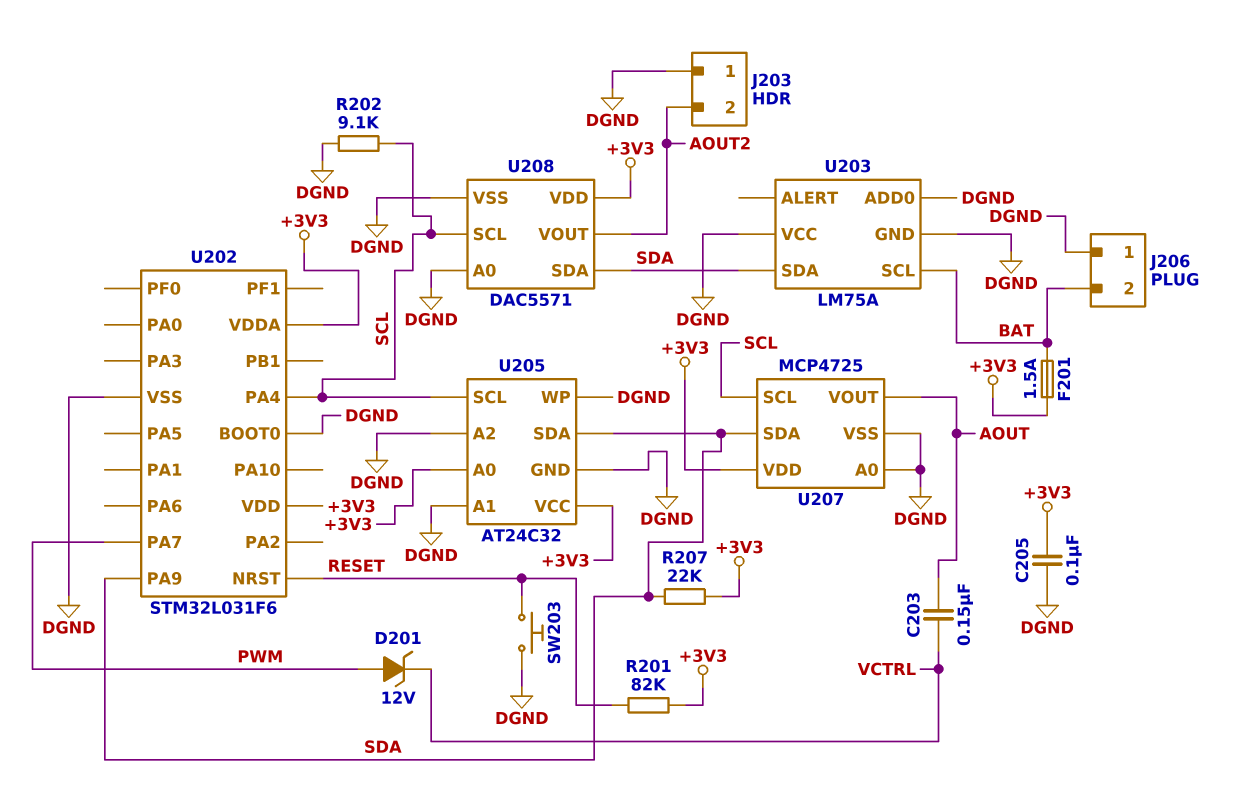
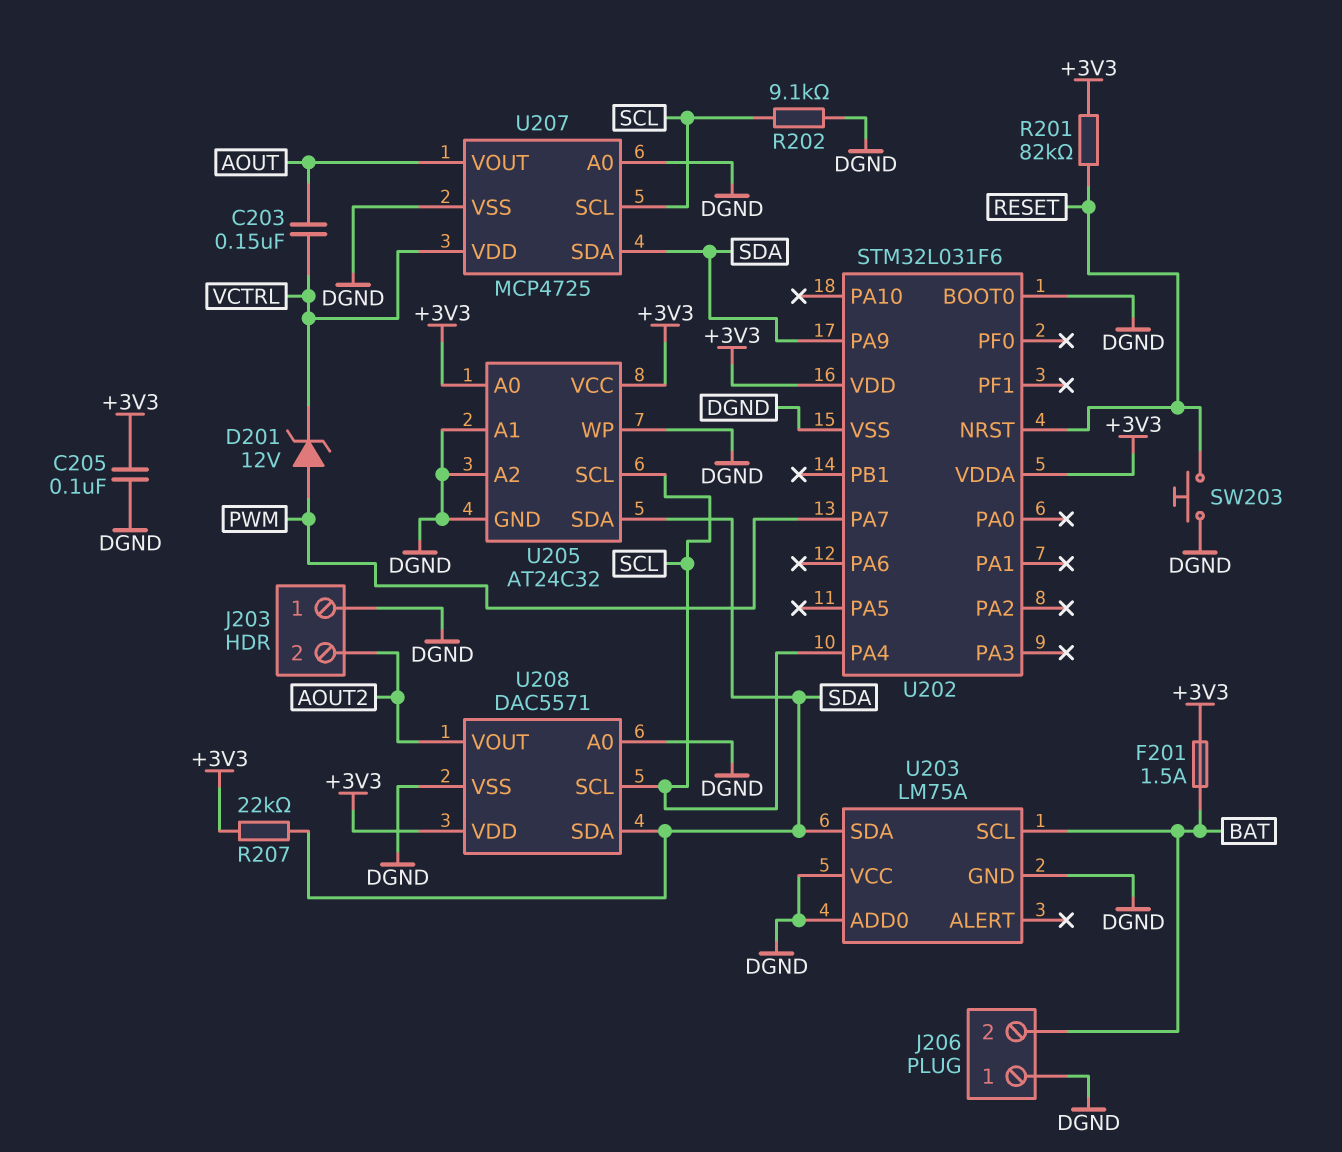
U207 pin VDD: +3V3 -> VCTRL

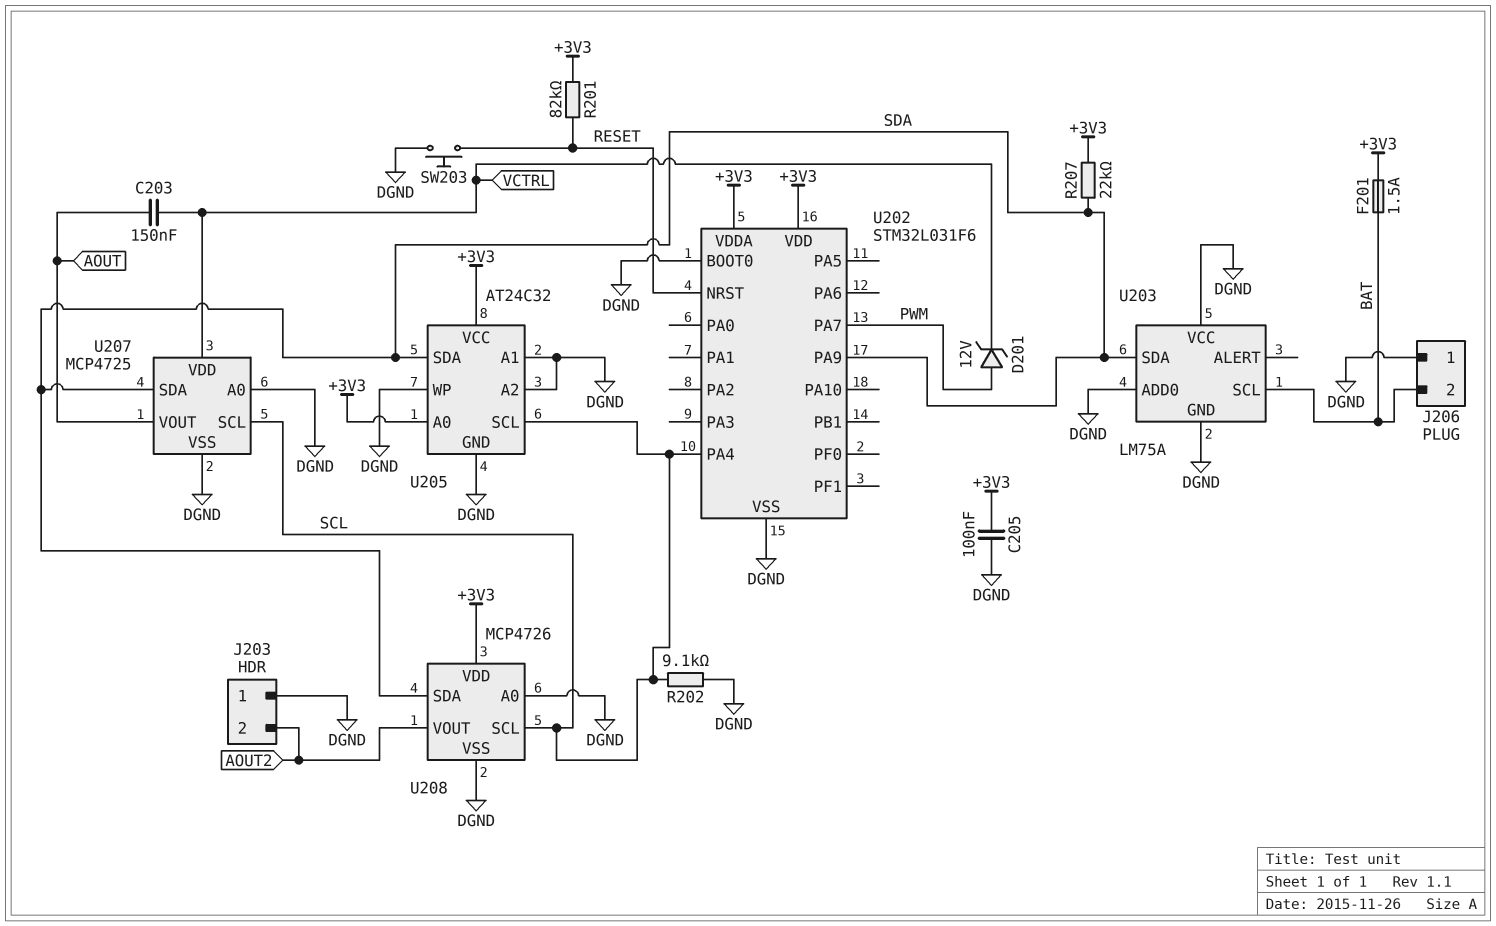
U208: DAC5571 -> MCP4726

